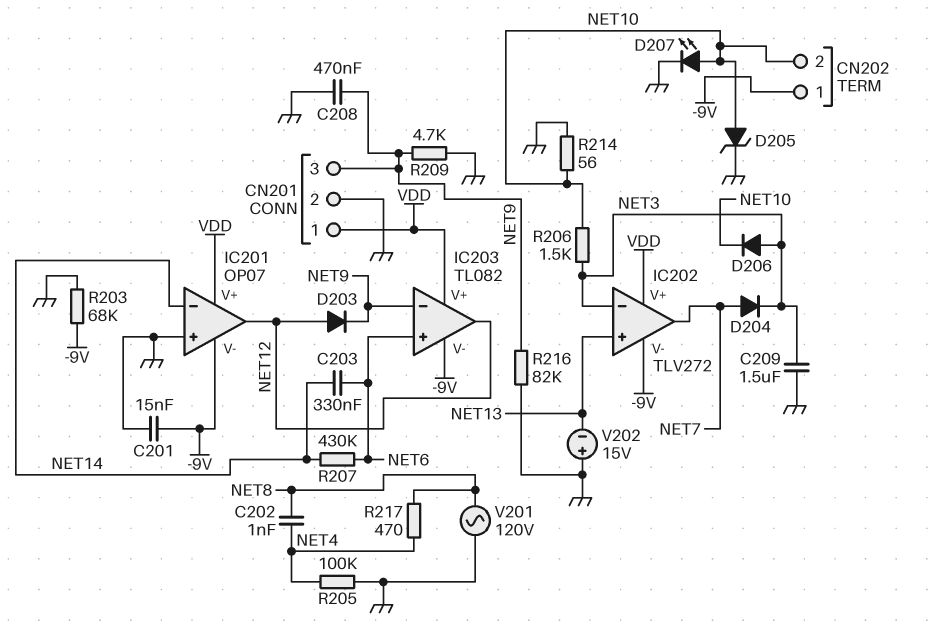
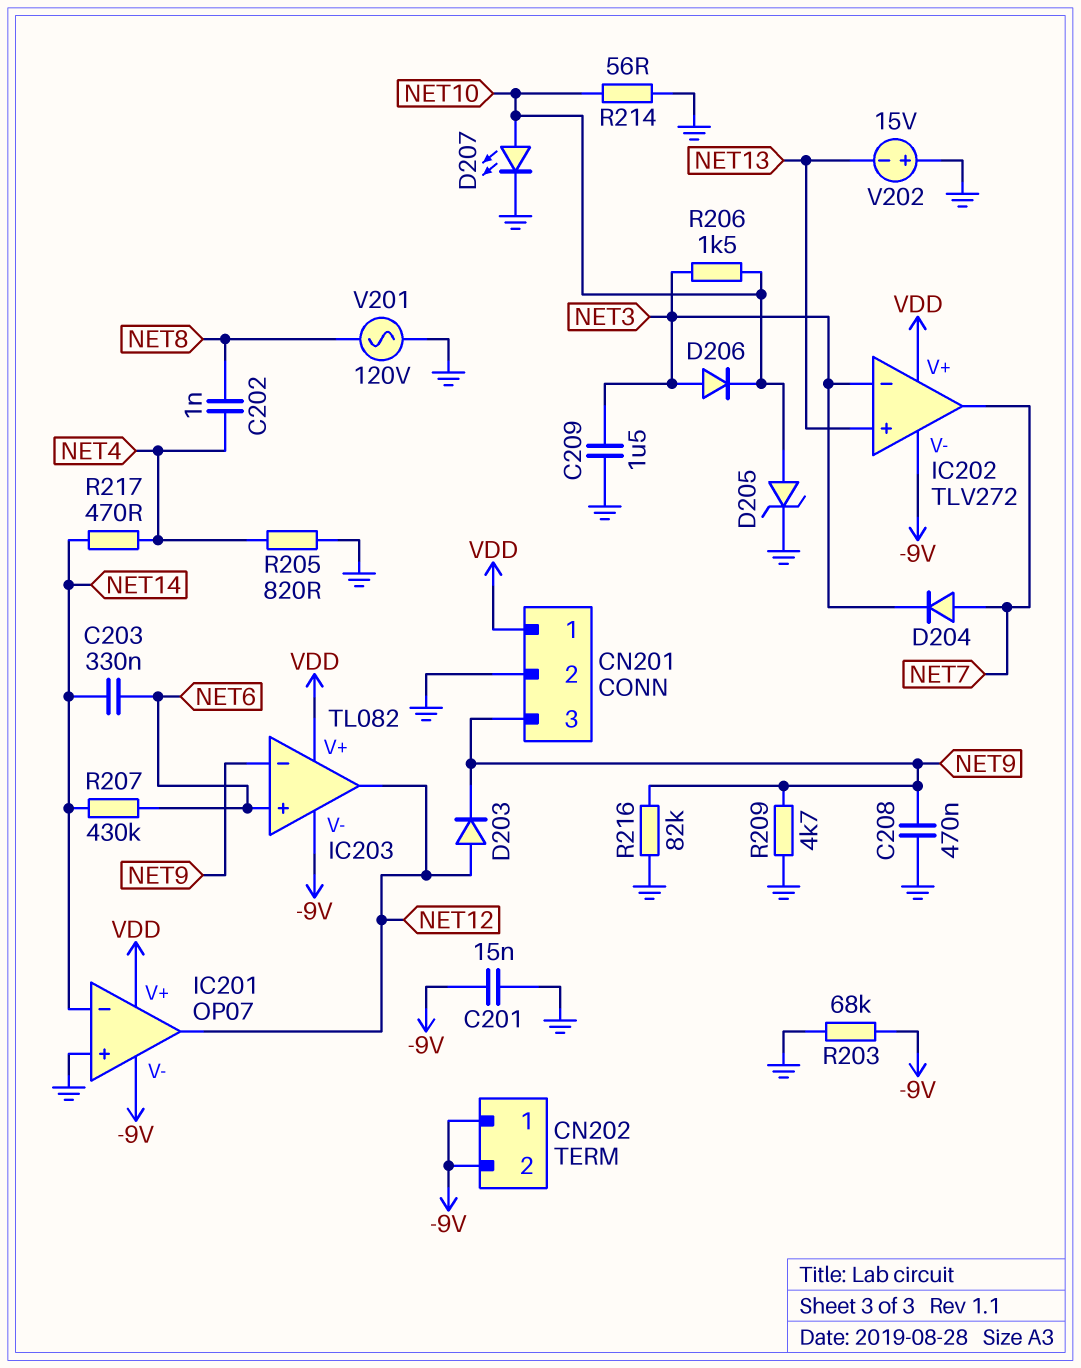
CN202 pin 2: NET10 -> -9V
R205: 100k (GND, NET4) -> 820 (GND, NET4)
R217: 470 (NET4, NET8) -> 470 (NET4, NET14)

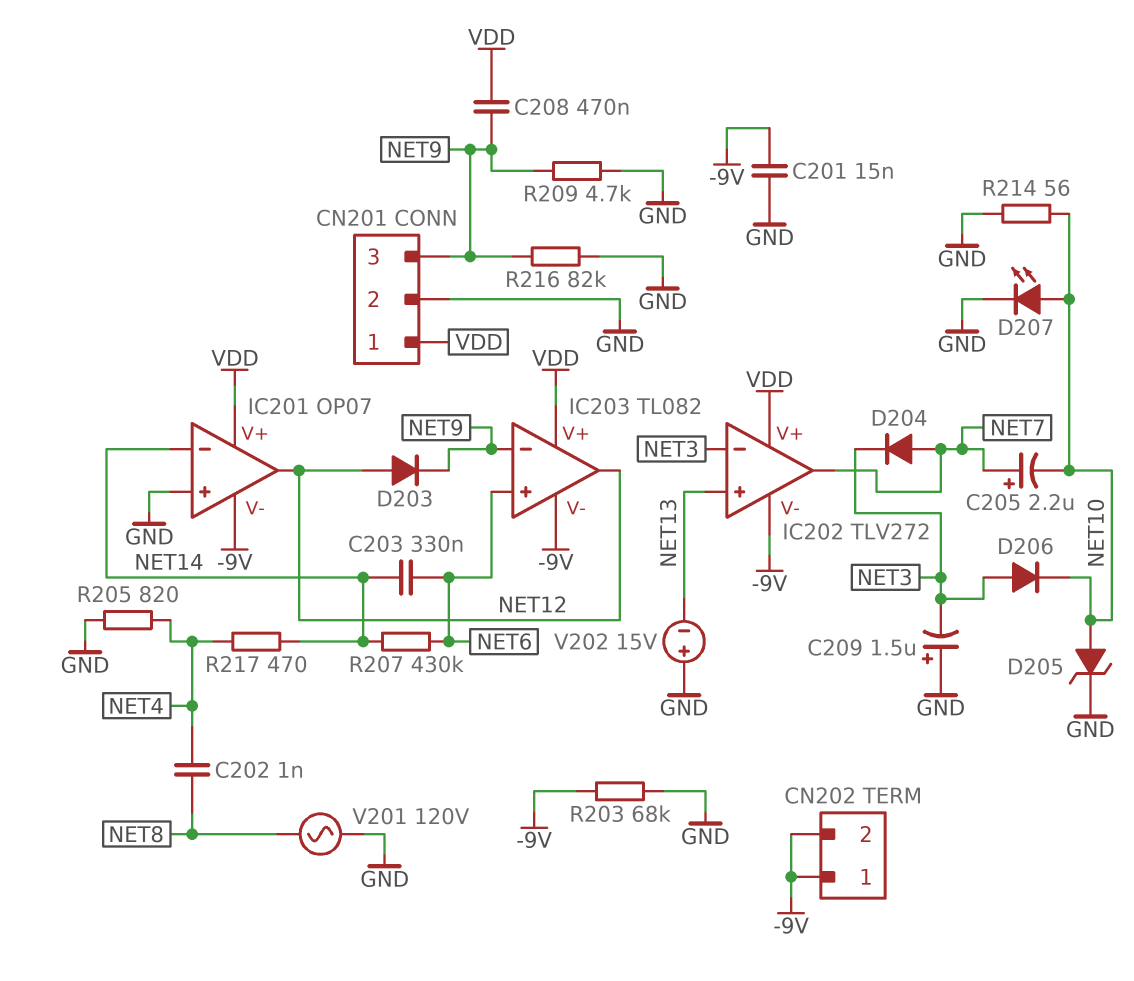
C205: none -> 2.2uF (plus NET7, minus NET10)
C208: 470nF (GND, NET9) -> 470nF (NET9, VDD)
C209: 1.5uF (GND, NET3) -> 1.5uF (plus GND, minus NET3)
R206: 1.5k (NET3, NET10) -> none

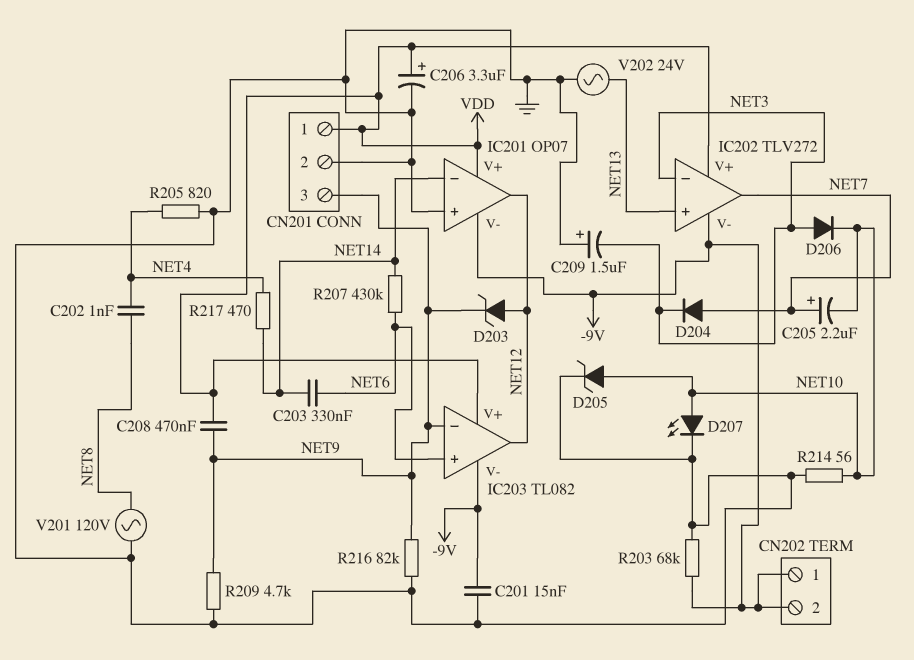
C206: none -> 3.3uF (plus VDD, minus GND)
D203: diode (A NET12, K NET9) -> zener (A NET12, K NET9)
V202: 15V (plus GND, minus NET13) -> AC 24V (GND, NET13)

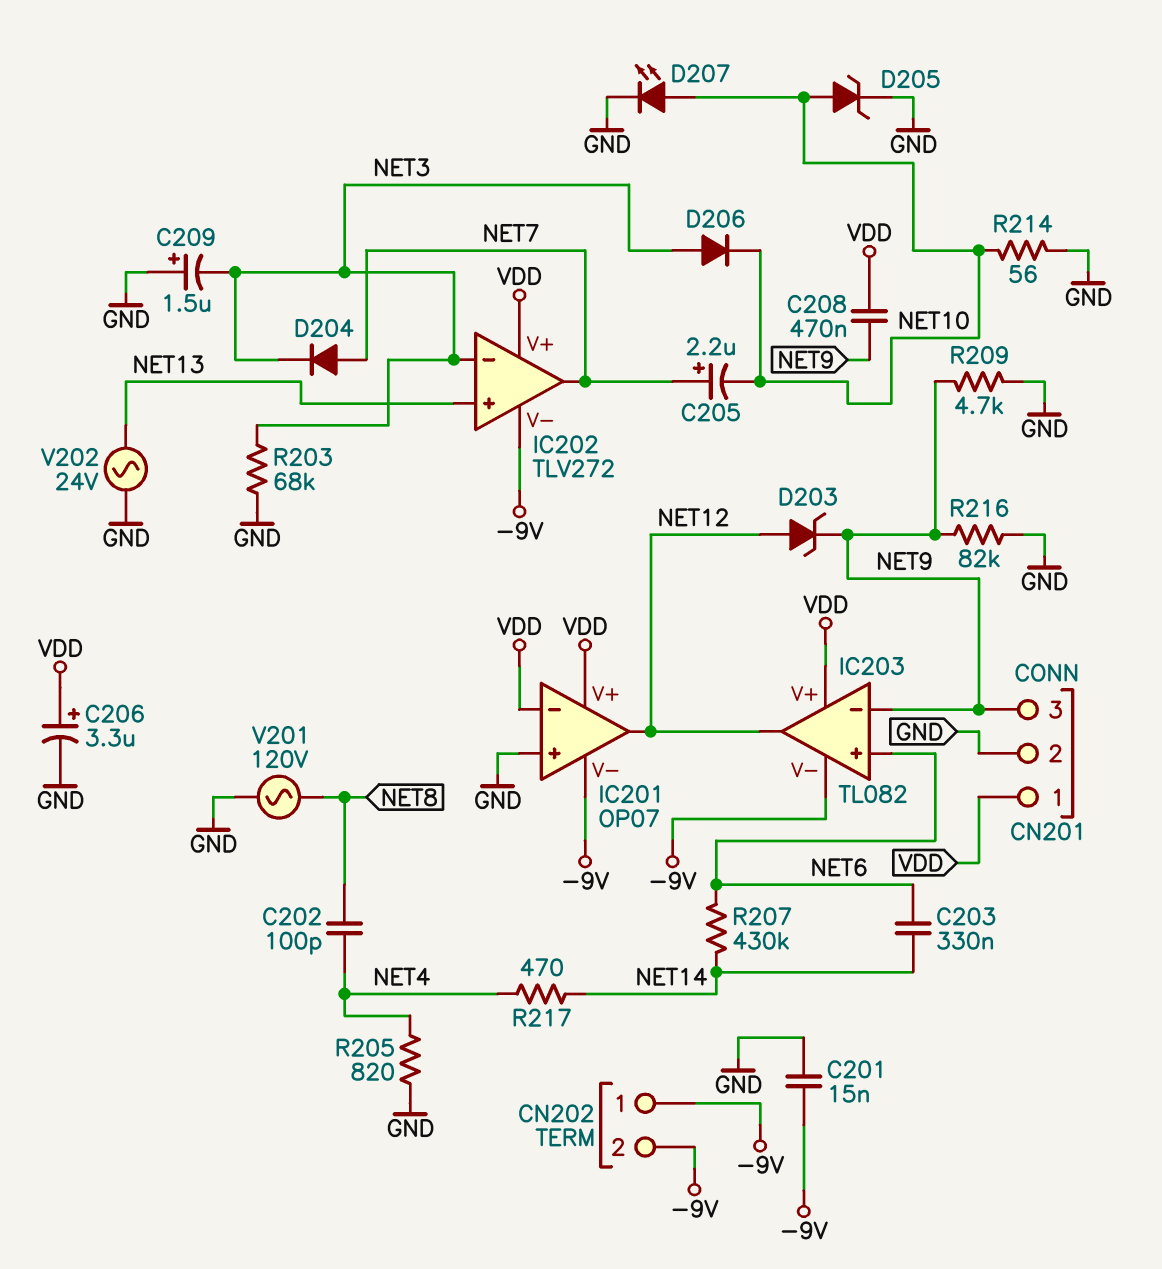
C202: 1nF (NET4, NET8) -> 100pF (NET4, NET8)
IC201 pin in-: NET14 -> VDD
R203: 68k (-9V, GND) -> 68k (GND, NET3)

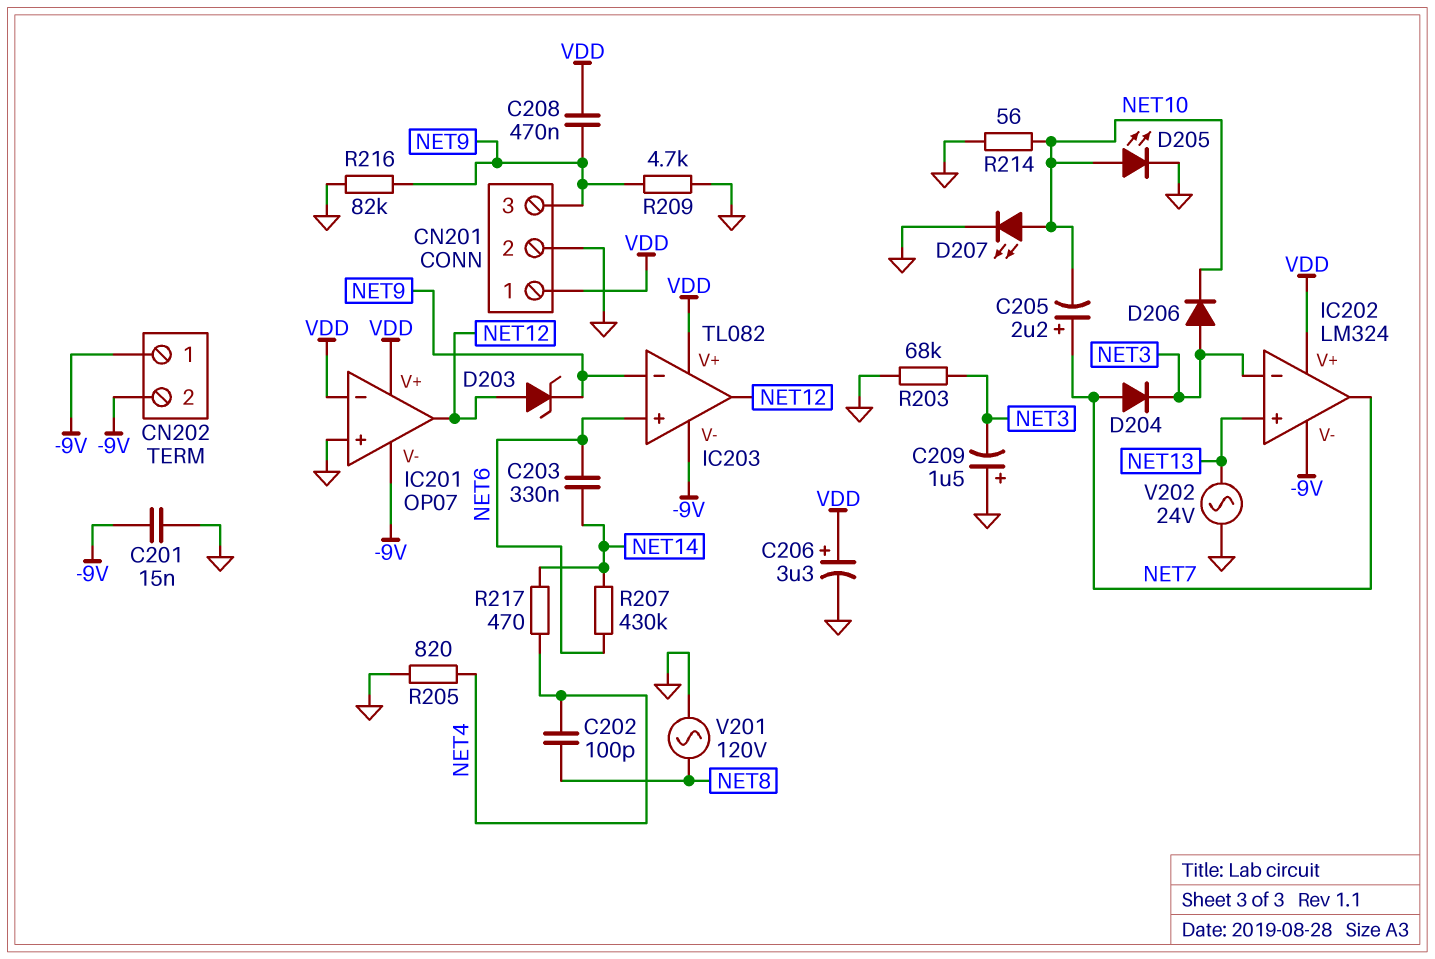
D205: zener (A NET10, K GND) -> LED (A NET10, K GND)
IC202: TLV272 -> LM324

